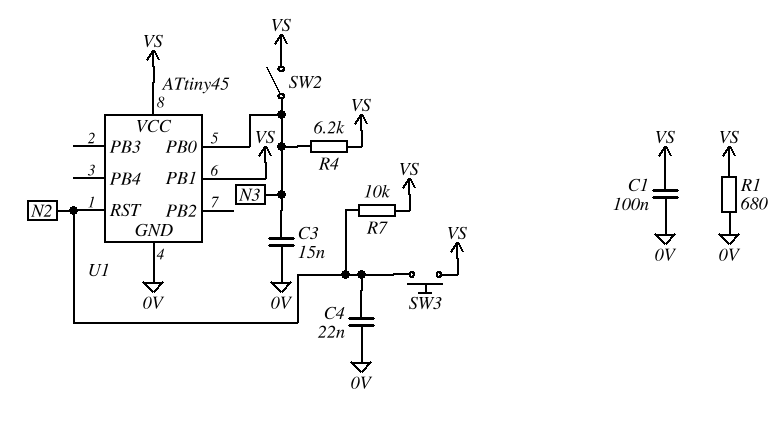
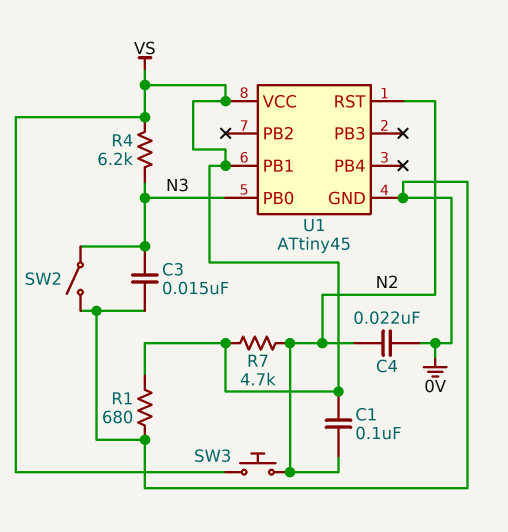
C1: 100nF (0V, VS) -> 100nF (N2, VS)
R7: 10k (N2, VS) -> 4.7k (N2, VS)
SW2: switch (N3, VS) -> switch (0V, N3)

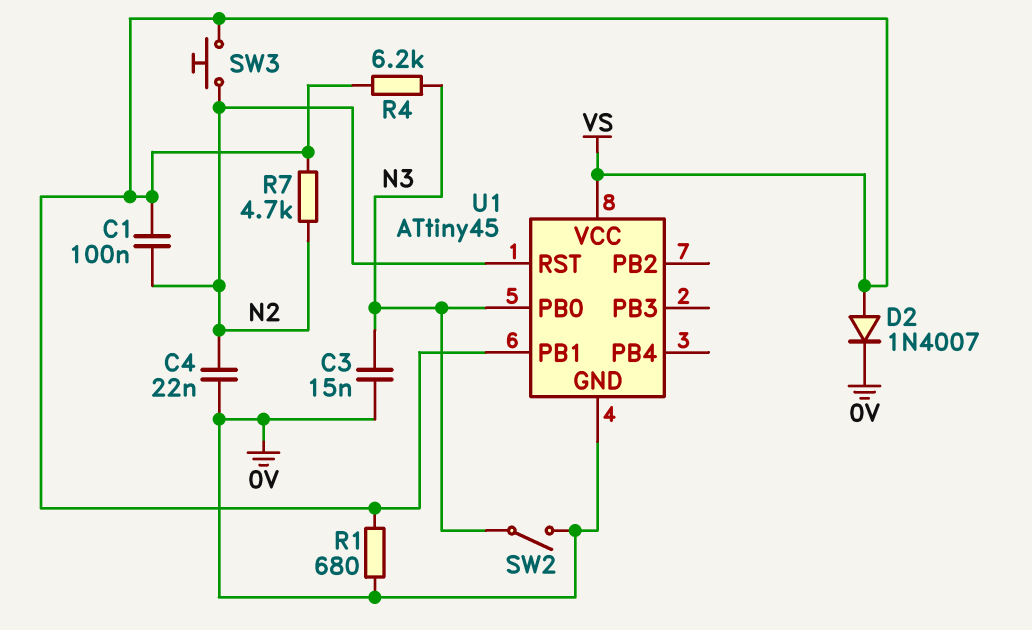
D2: none -> diode 1N4007 (A VS, K 0V)

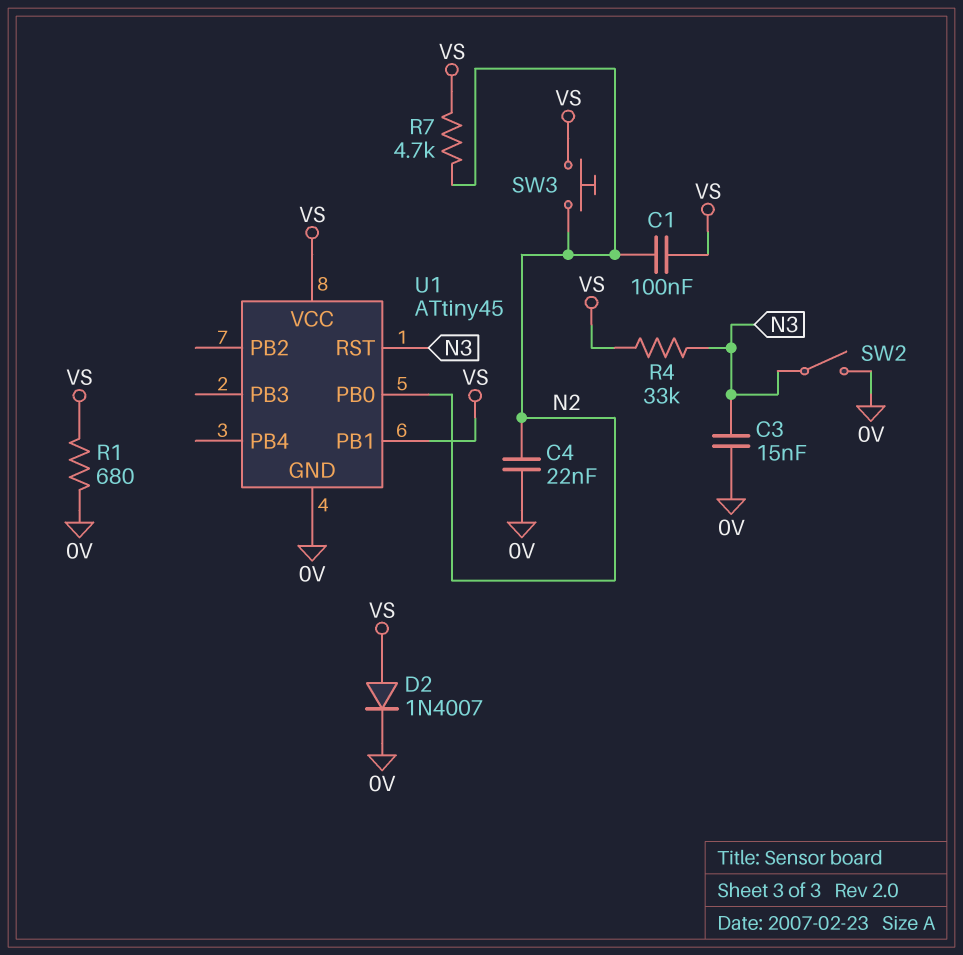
R4: 6.2k (N3, VS) -> 33k (N3, VS)
U1 pin PB0: N3 -> N2
U1 pin RST: N2 -> N3

